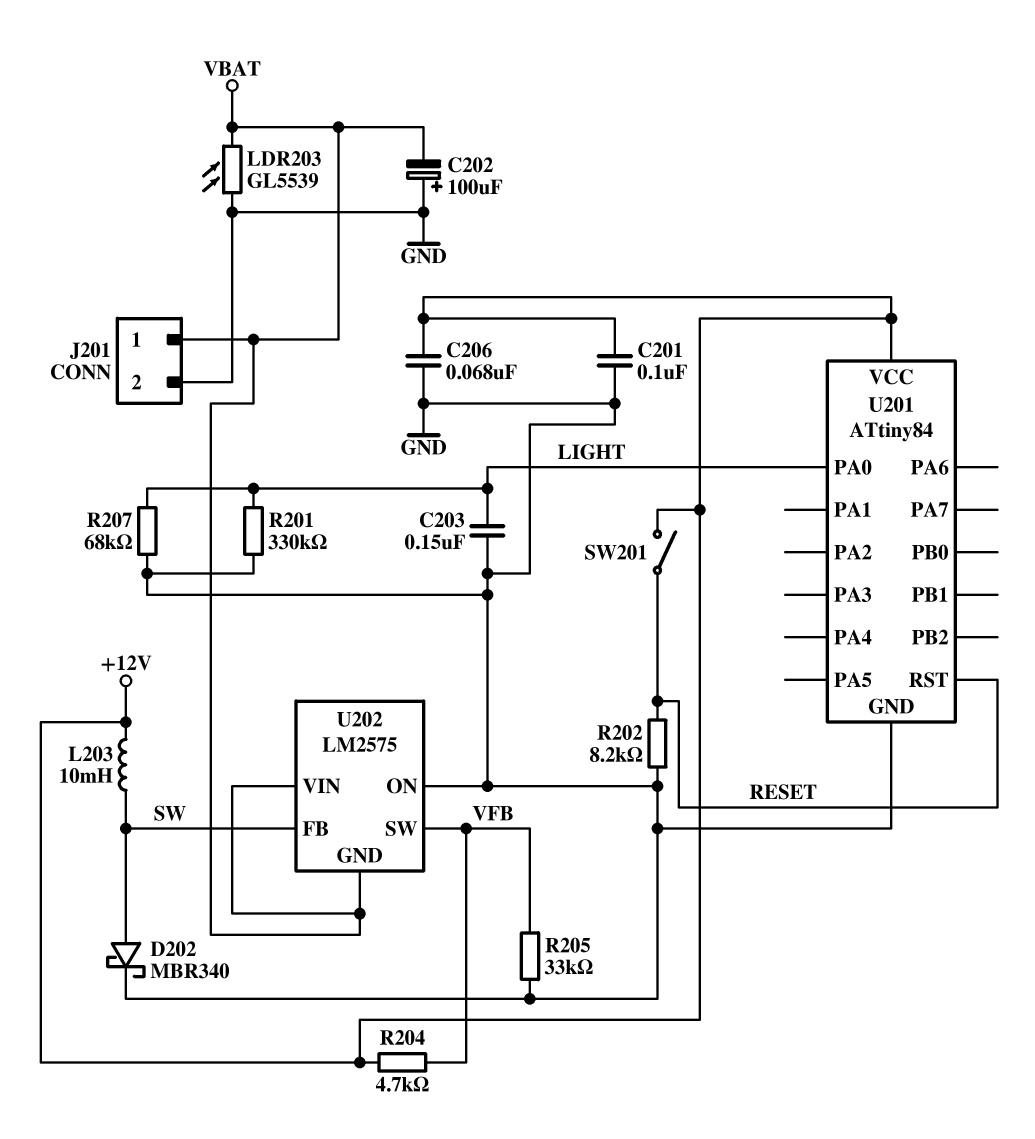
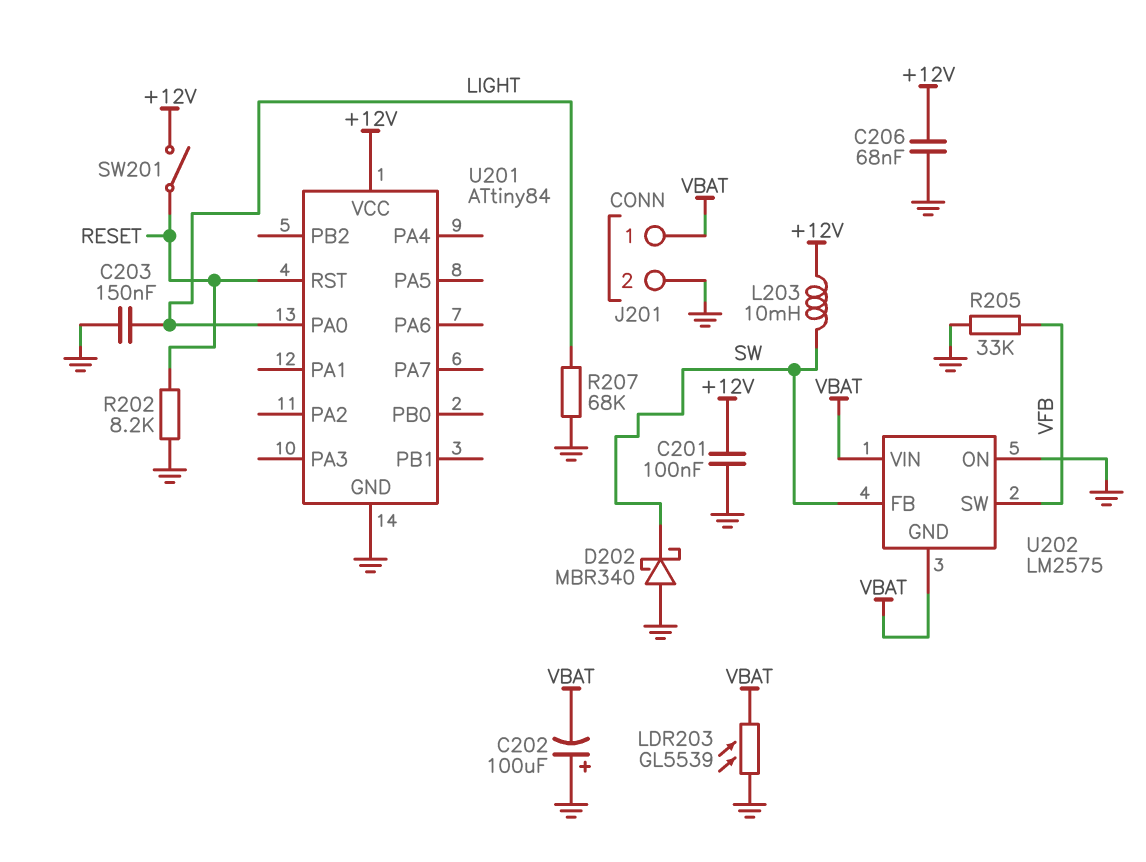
D202: schottky MBR340 (A SW, K GND) -> schottky MBR340 (A GND, K SW)
R201: 330k (GND, LIGHT) -> none
R204: 4.7k (+12V, VFB) -> none

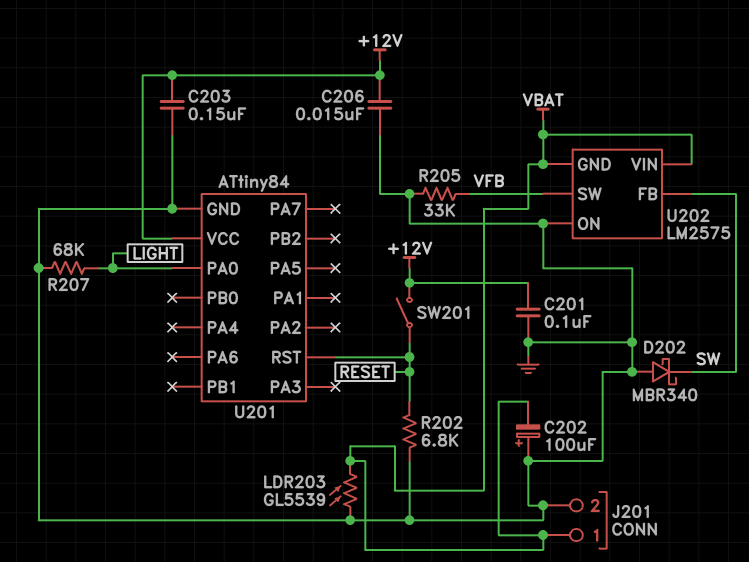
C203: 150nF (GND, LIGHT) -> 150nF (+12V, GND)
C206: 68nF (+12V, GND) -> 15nF (+12V, GND)
L203: 10mH (+12V, SW) -> none
R202: 8.2k (GND, RESET) -> 6.8k (GND, RESET)

